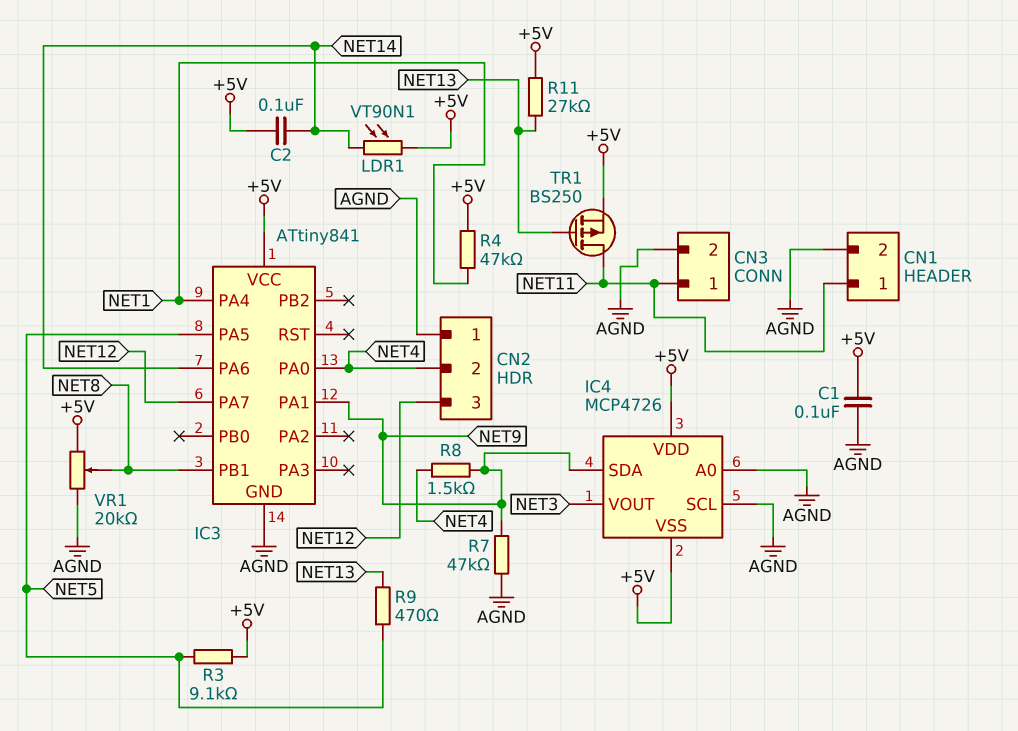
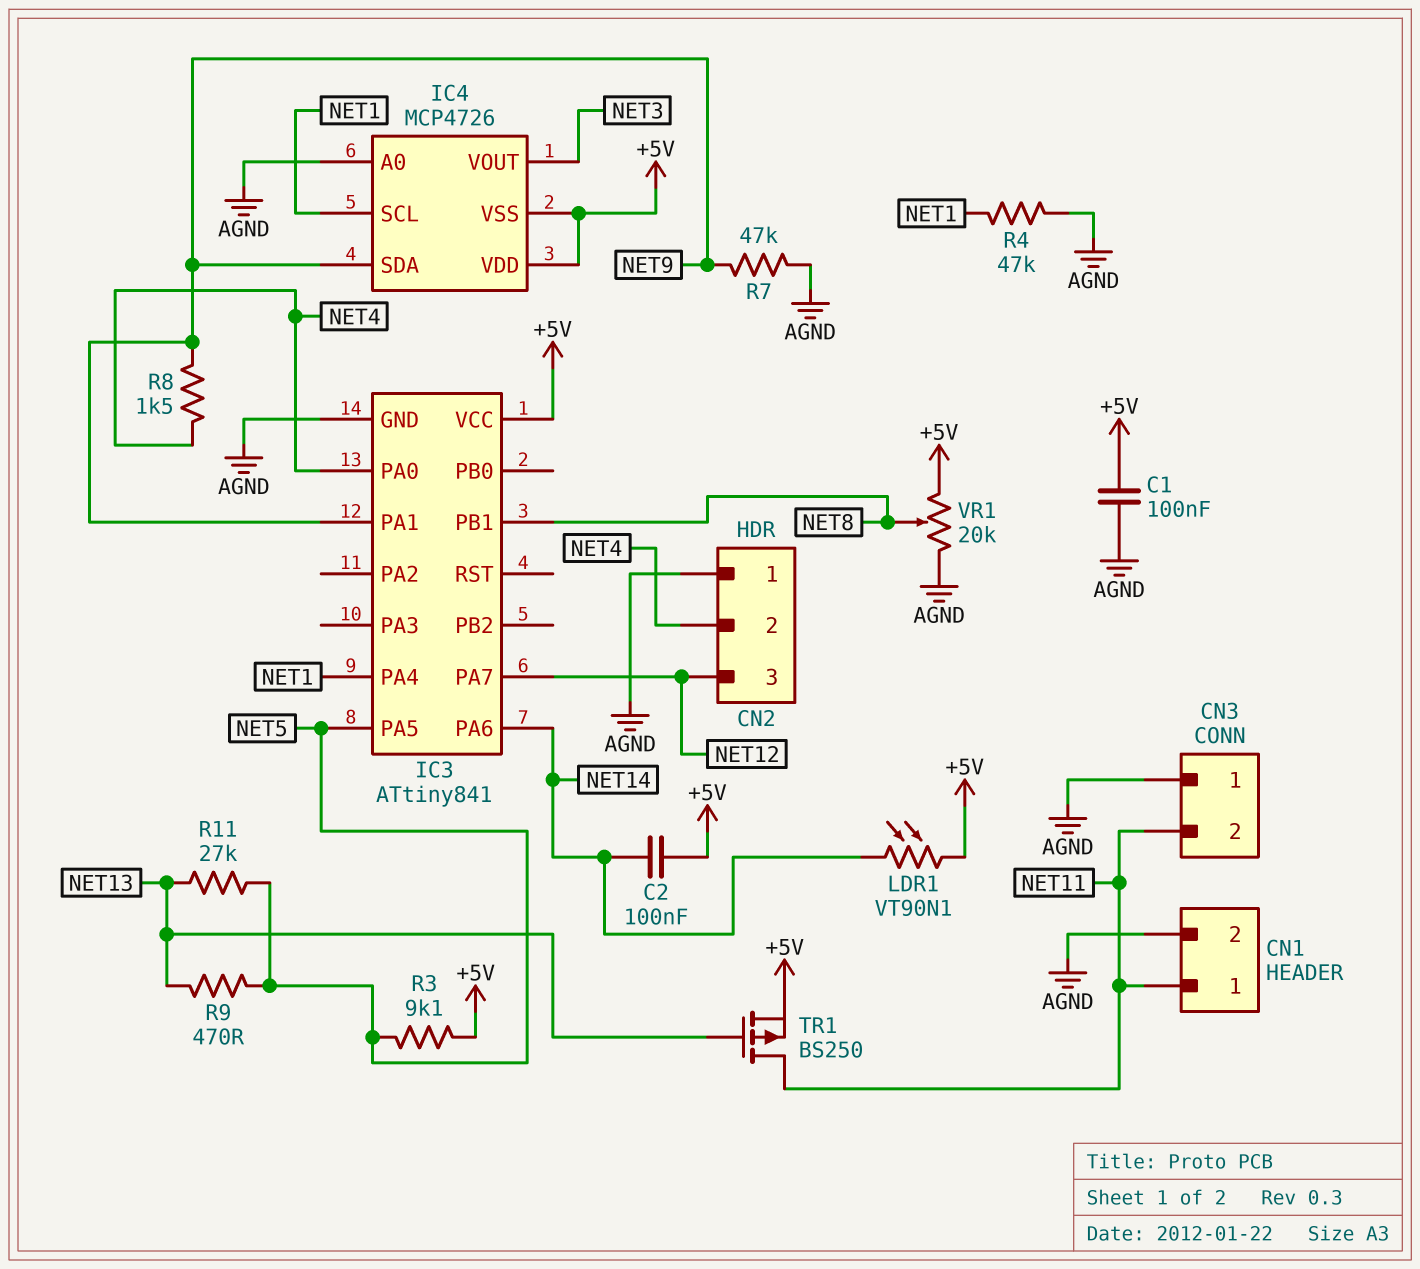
CN3 pin 1: NET11 -> AGND
CN3 pin 2: AGND -> NET11
IC4 pin SCL: AGND -> NET1
R4: 47k (+5V, NET1) -> 47k (AGND, NET1)
R11: 27k (+5V, NET13) -> 27k (NET5, NET13)

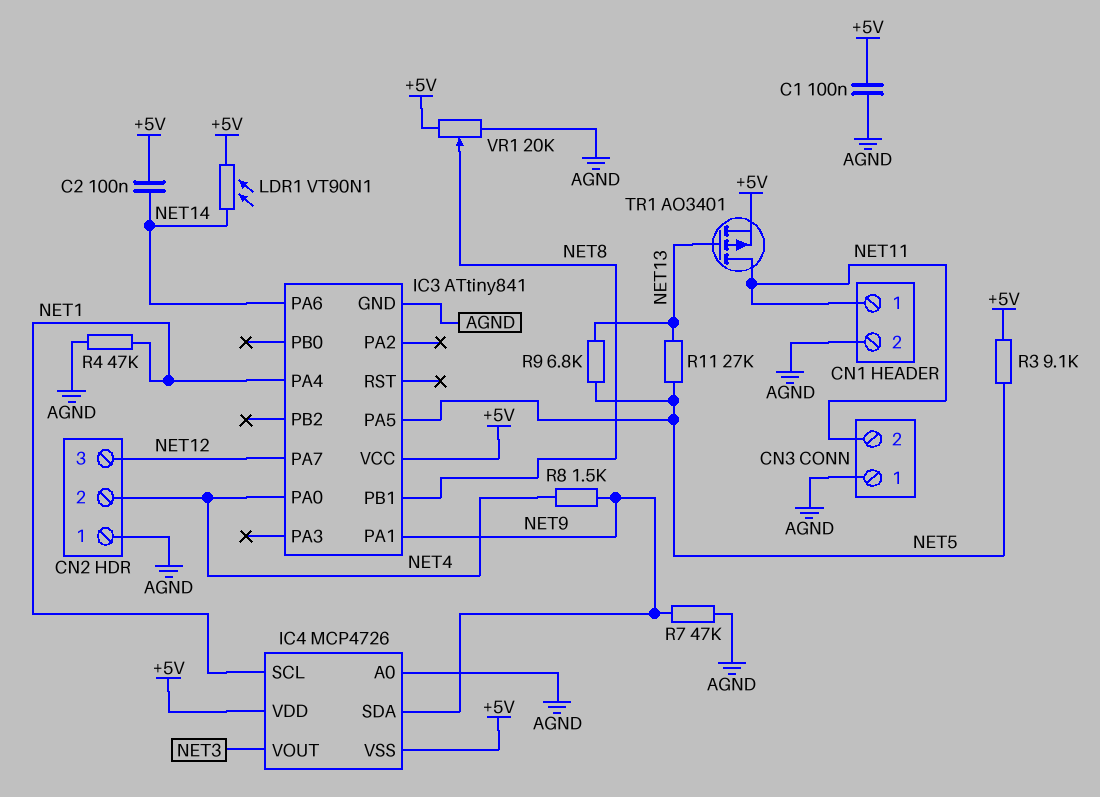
R9: 470 (NET5, NET13) -> 6.8k (NET5, NET13)
TR1: PMOS BS250 (G NET13, D NET11, S +5V) -> PMOS AO3401 (G NET13, D NET11, S +5V)

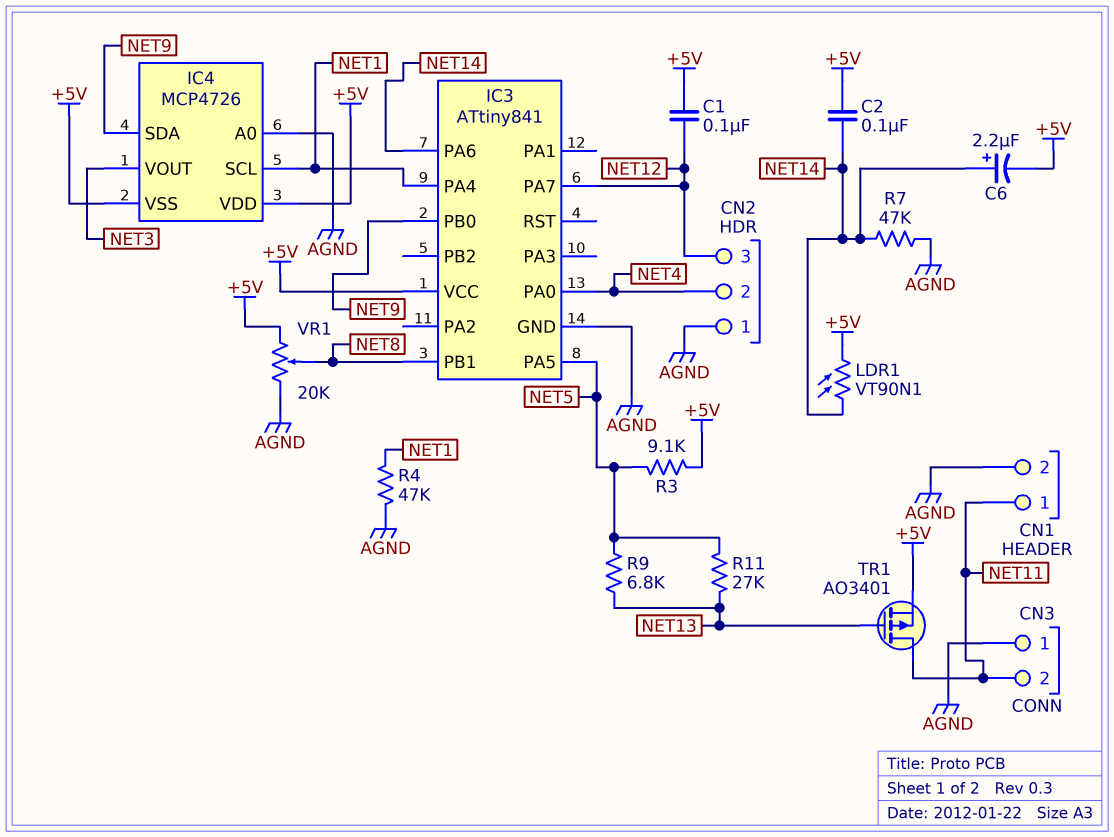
C1: 100nF (+5V, AGND) -> 100nF (+5V, NET12)
C6: none -> 2.2uF (plus NET14, minus +5V)
IC3 pin PA1: NET9 -> none
IC3 pin PB0: none -> NET9
R7: 47k (AGND, NET9) -> 47k (AGND, NET14)
R8: 1.5k (NET4, NET9) -> none

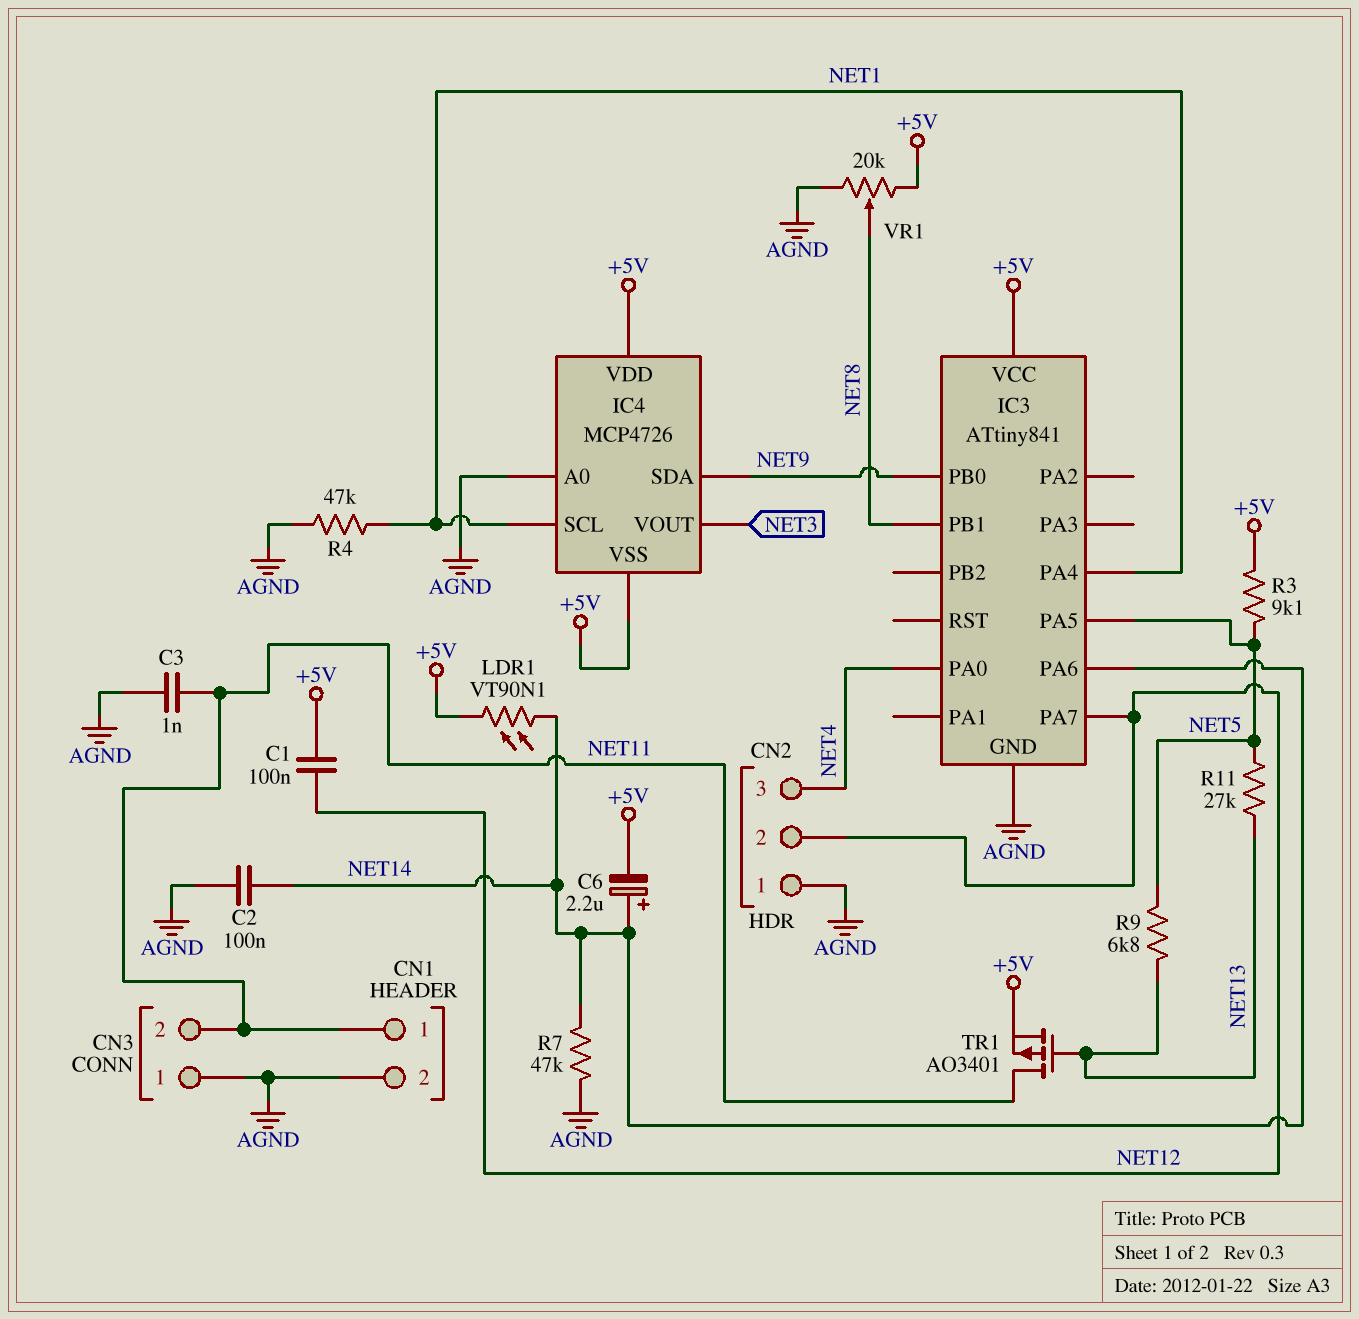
C2: 100nF (+5V, NET14) -> 100nF (AGND, NET14)
C3: none -> 1nF (AGND, NET11)
CN2 pin 2: NET4 -> NET12
CN2 pin 3: NET12 -> NET4

